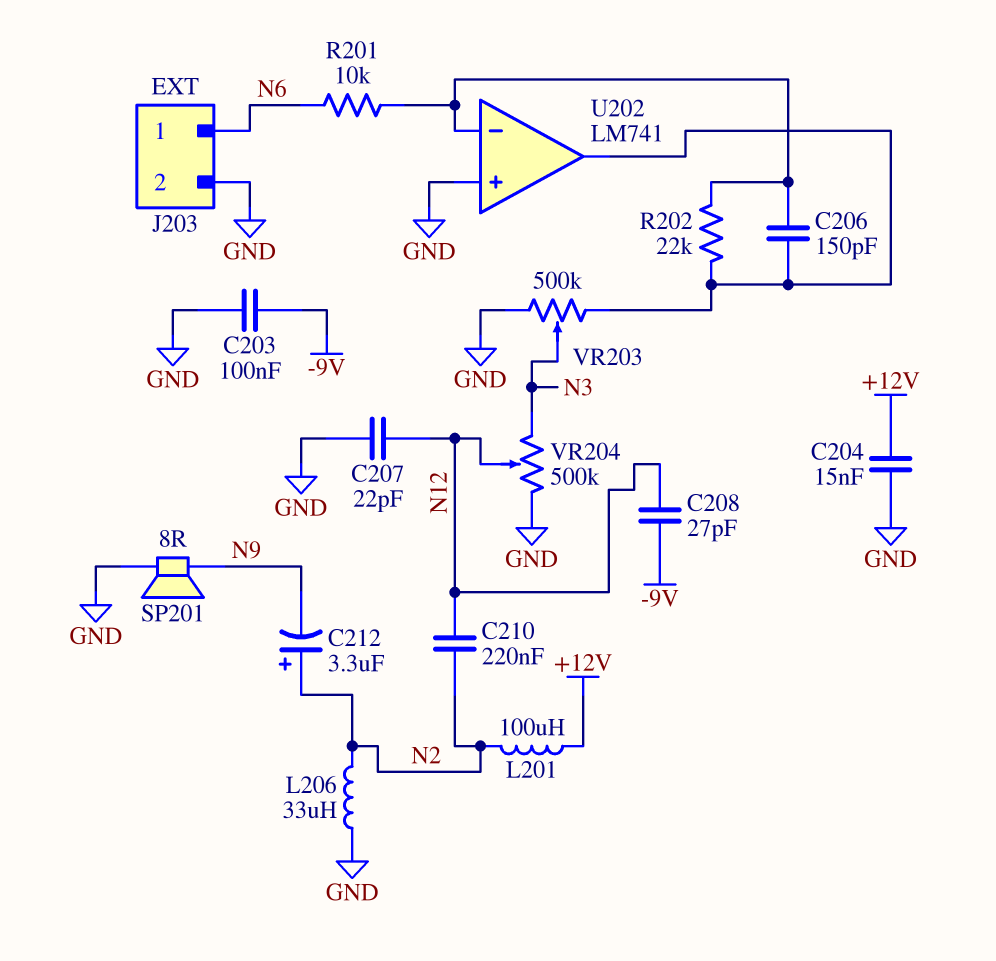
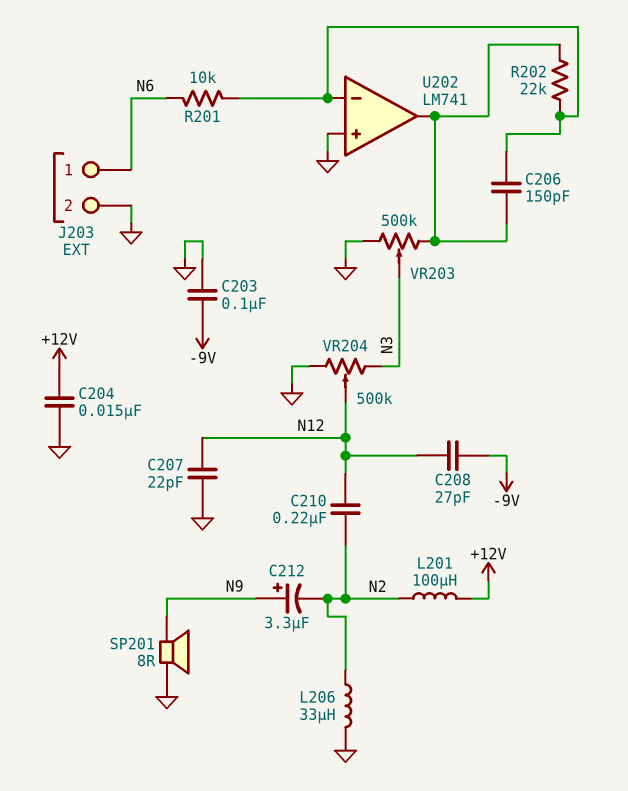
C212: 3.3uF (plus N2, minus N9) -> 3.3uF (plus N9, minus N2)

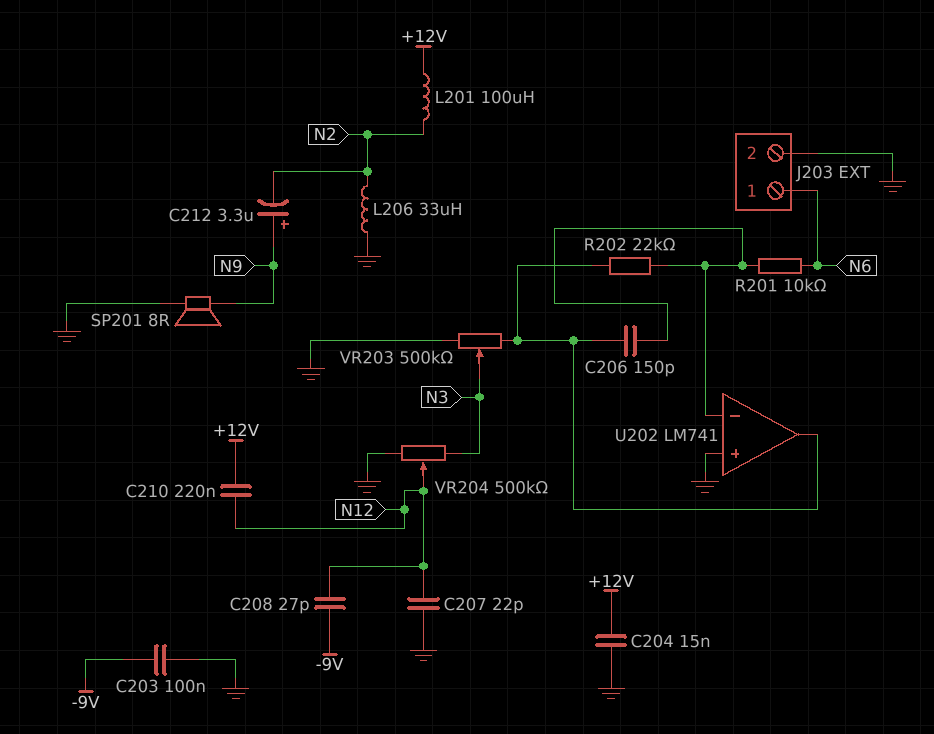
C210: 220nF (N2, N12) -> 220nF (+12V, N12)

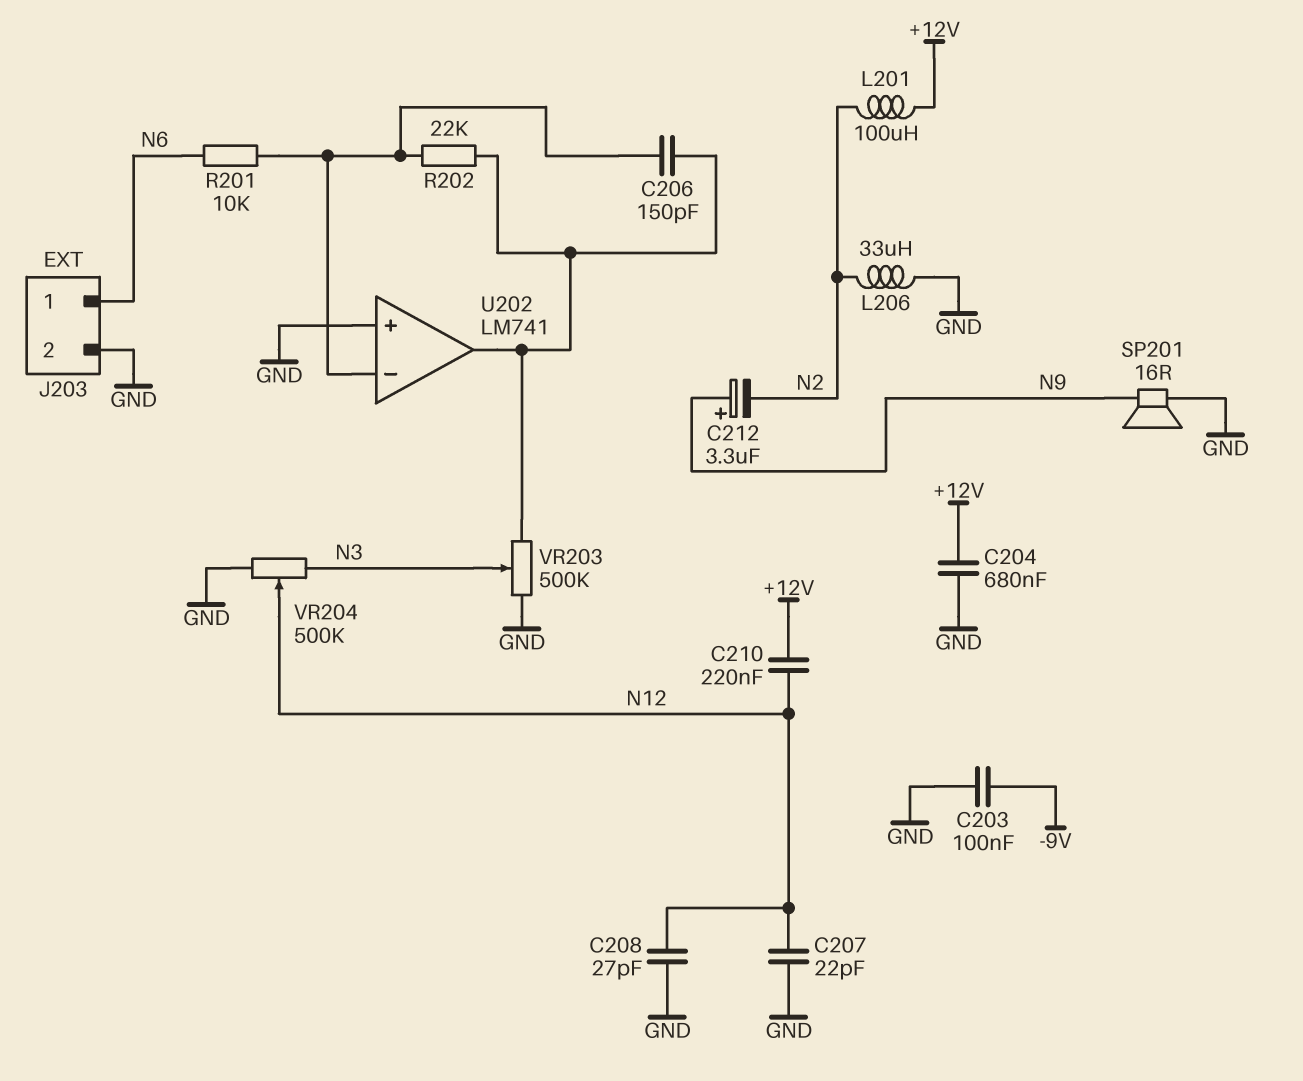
C204: 15nF (+12V, GND) -> 680nF (+12V, GND)
C208: 27pF (-9V, N12) -> 27pF (GND, N12)
SP201: speaker 8R (GND, N9) -> speaker 16R (GND, N9)

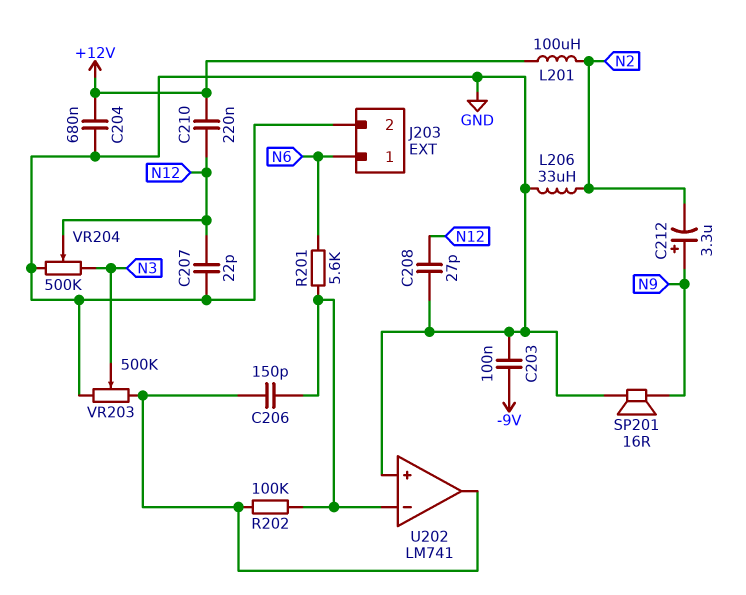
R201: 10k (N6, U202/in-) -> 5.6k (N6, U202/in-)
R202: 22k (U202/in-, U202/out) -> 100k (U202/in-, U202/out)

